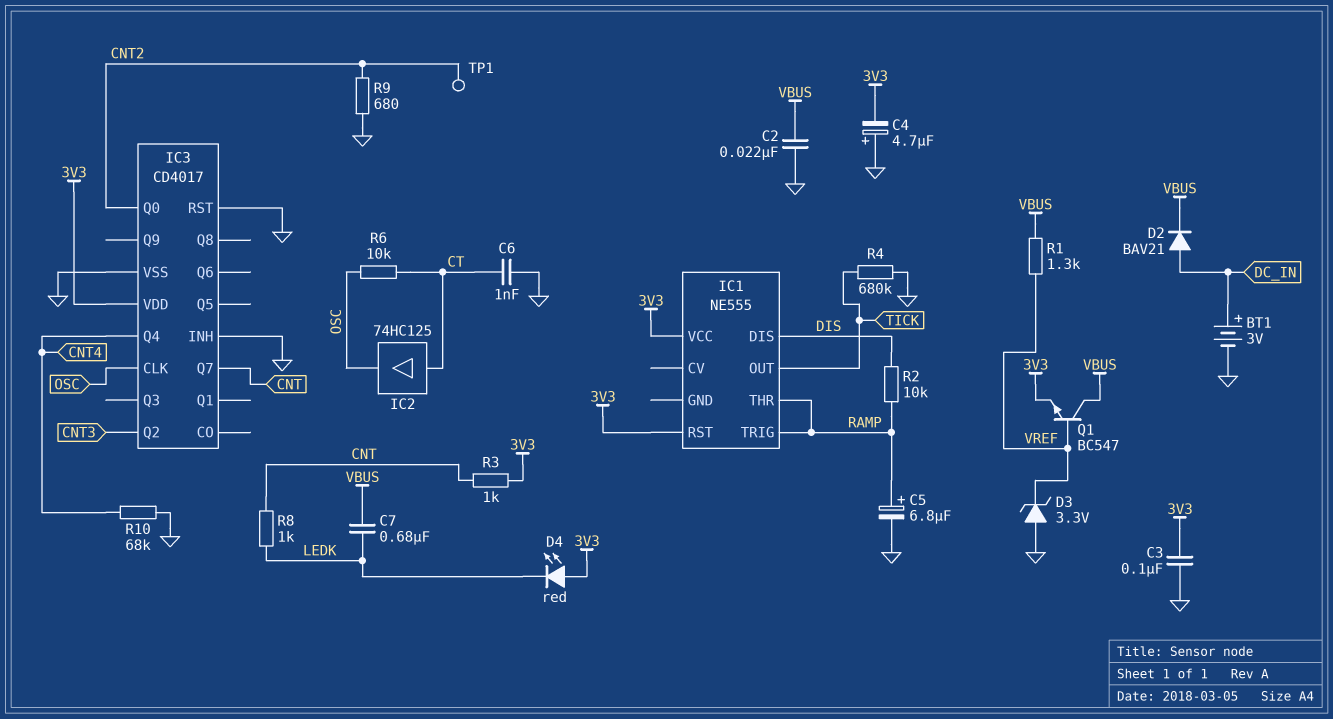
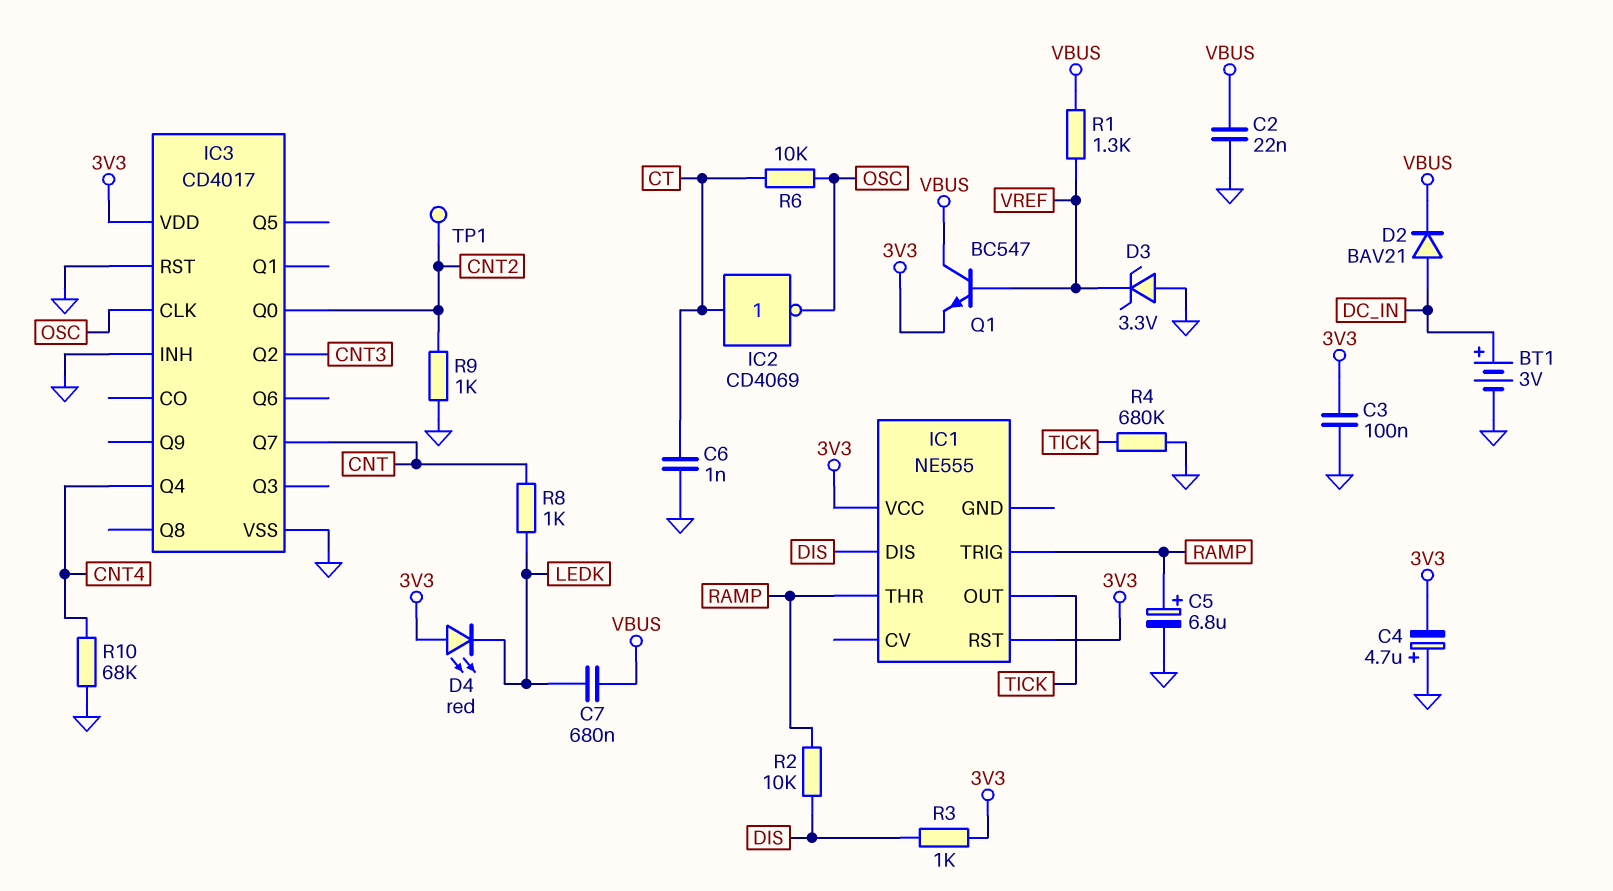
IC2: buffer 74HC125 (in CT, out OSC) -> NOT CD4069 (in CT, out OSC)
R3: 1k (3V3, CNT) -> 1k (3V3, DIS)
R9: 680 (CNT2, GND) -> 1k (CNT2, GND)

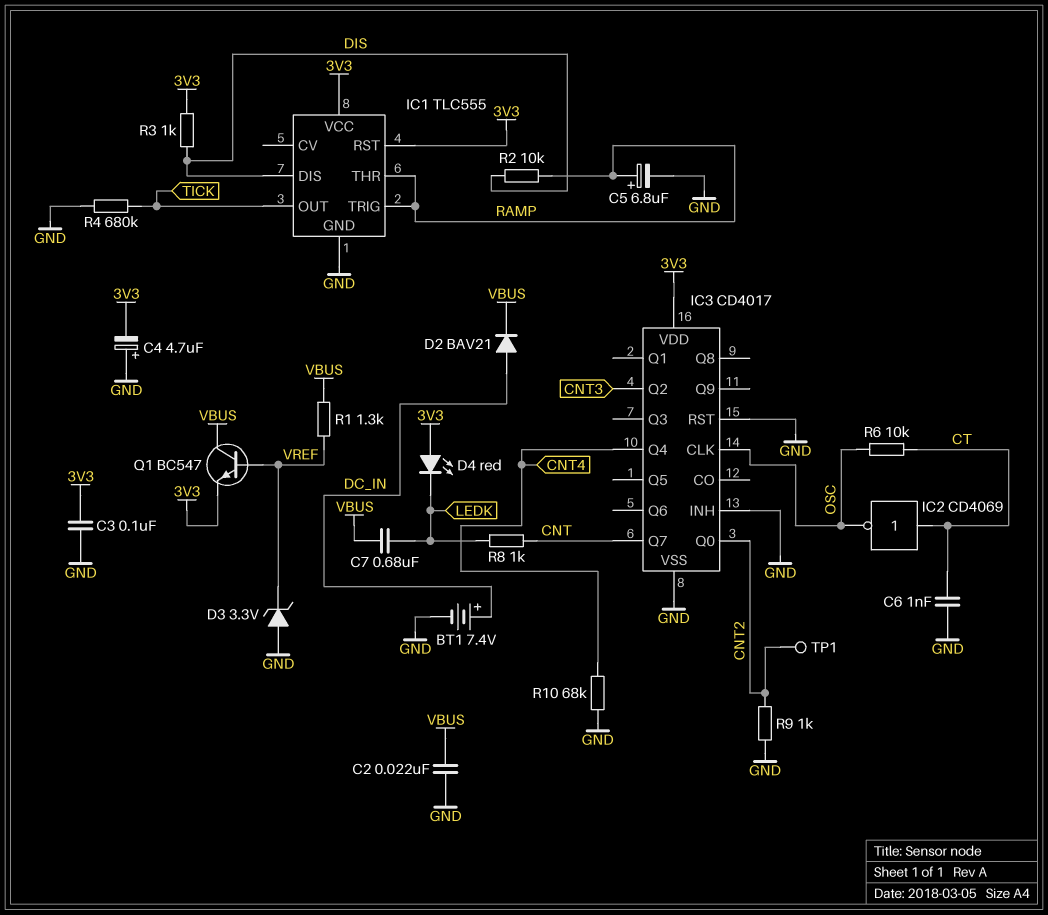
BT1: 3V (plus DC_IN, minus GND) -> 7.4V (plus DC_IN, minus GND)
IC1: NE555 -> TLC555
IC1 pin GND: none -> GND

